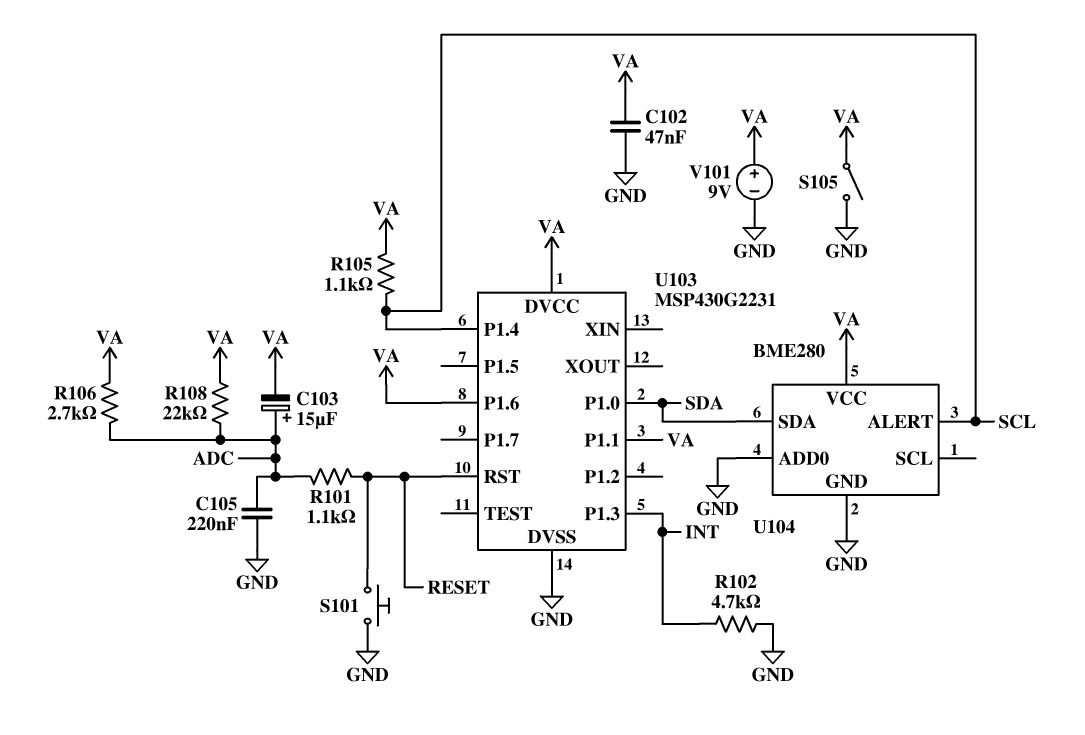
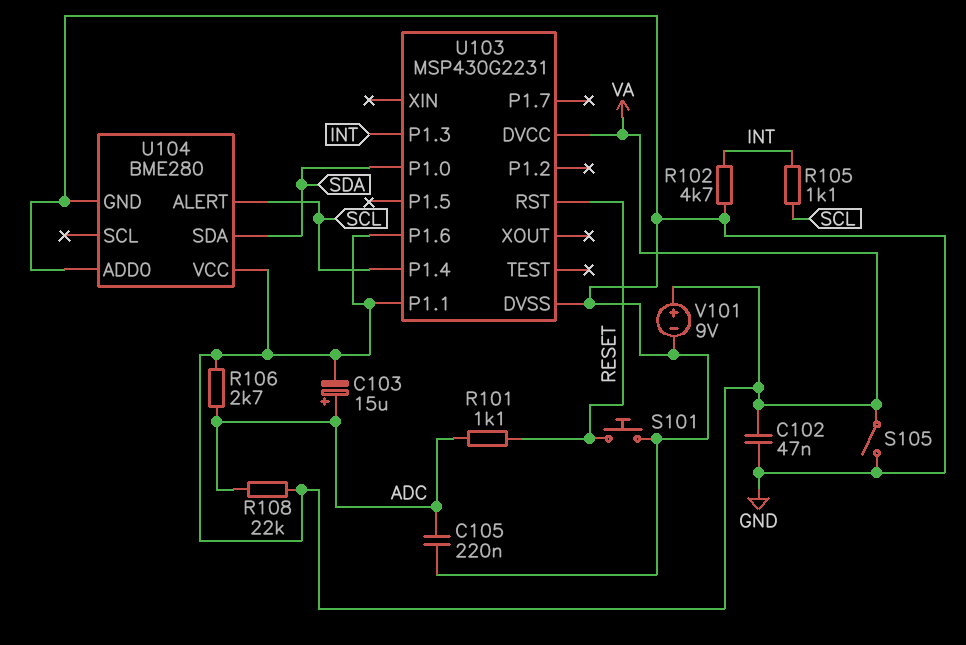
R105: 1.1k (SCL, VA) -> 1.1k (INT, SCL)

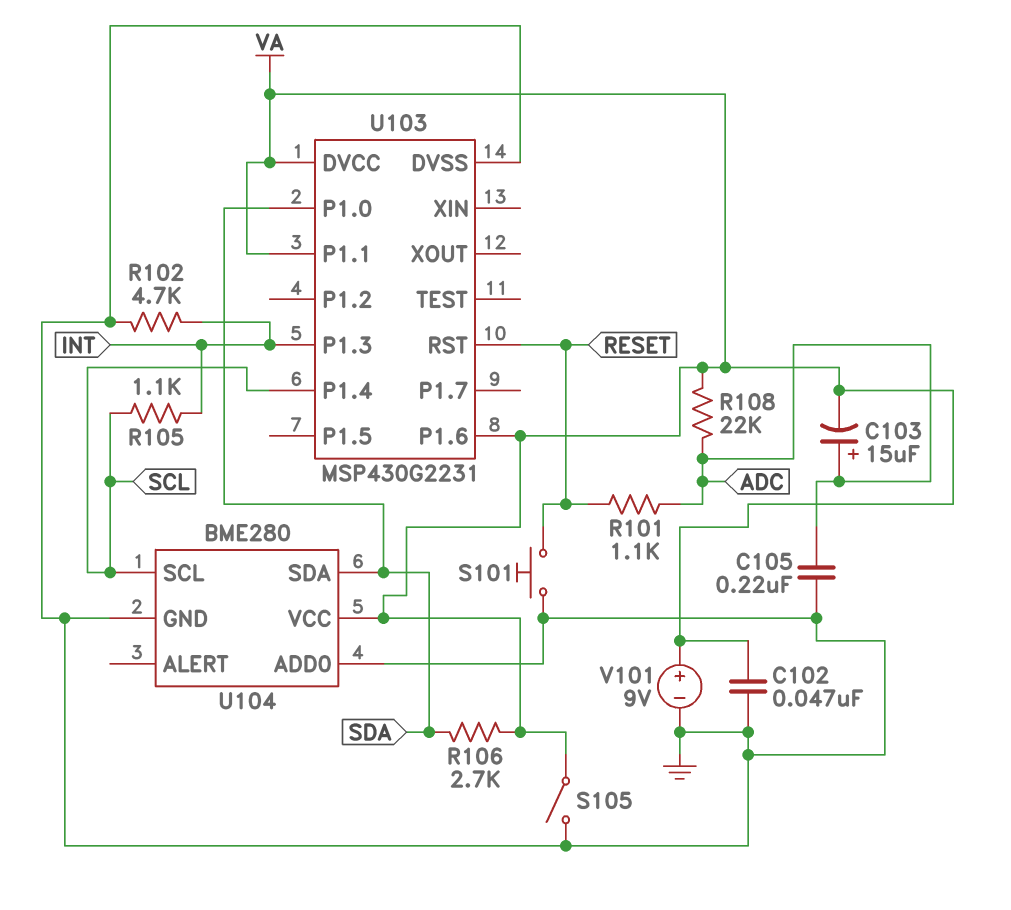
R106: 2.7k (ADC, VA) -> 2.7k (SDA, VA)
U104 pin ALERT: SCL -> none
U104 pin SCL: none -> SCL

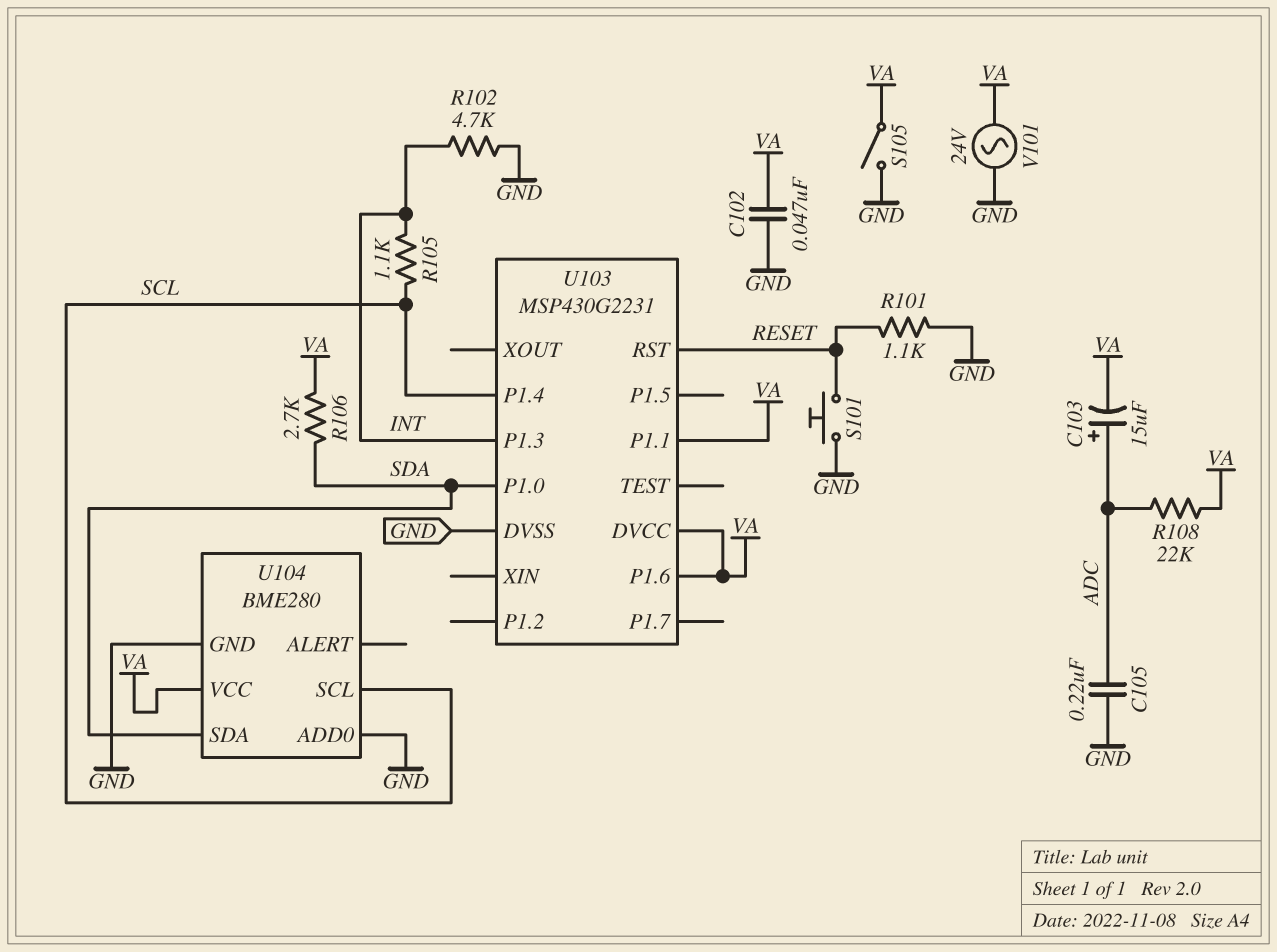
R101: 1.1k (ADC, RESET) -> 1.1k (GND, RESET)
V101: 9V (plus VA, minus GND) -> AC 24V (GND, VA)

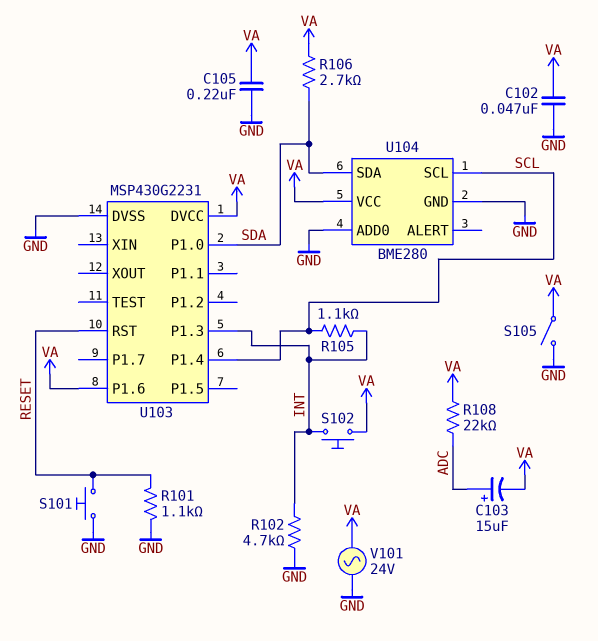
C105: 220nF (ADC, GND) -> 220nF (GND, VA)
S102: none -> button (INT, VA)
U103 pin P1.1: VA -> none

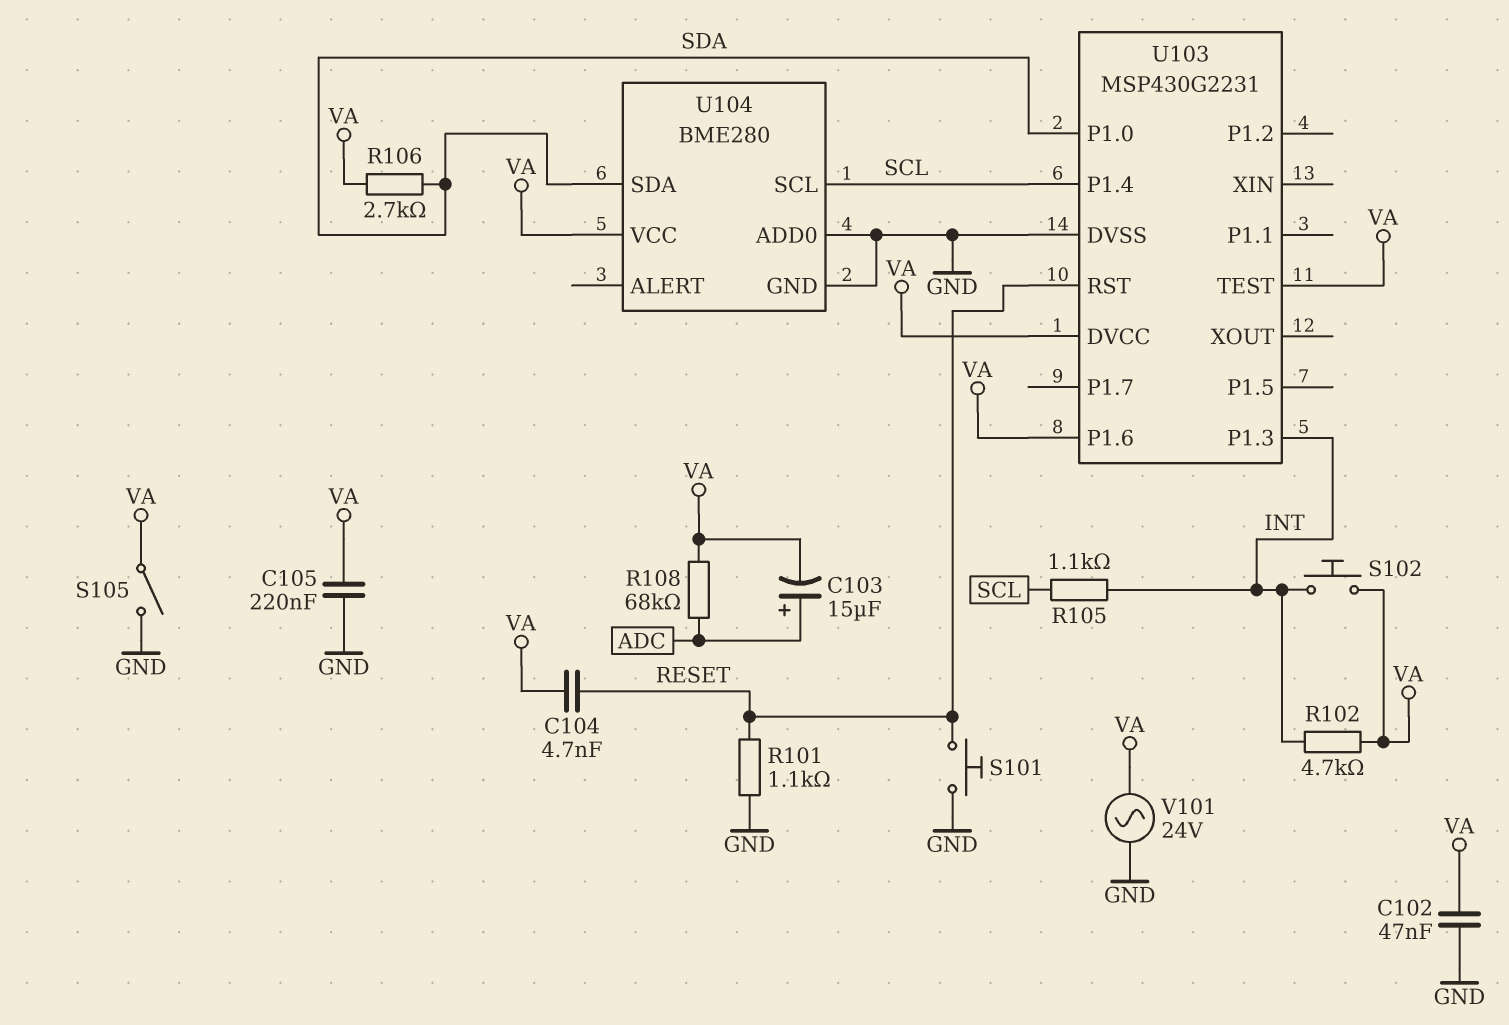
C104: none -> 4.7nF (RESET, VA)
R102: 4.7k (GND, INT) -> 4.7k (INT, VA)
R108: 22k (ADC, VA) -> 68k (ADC, VA)
U103 pin TEST: none -> VA

